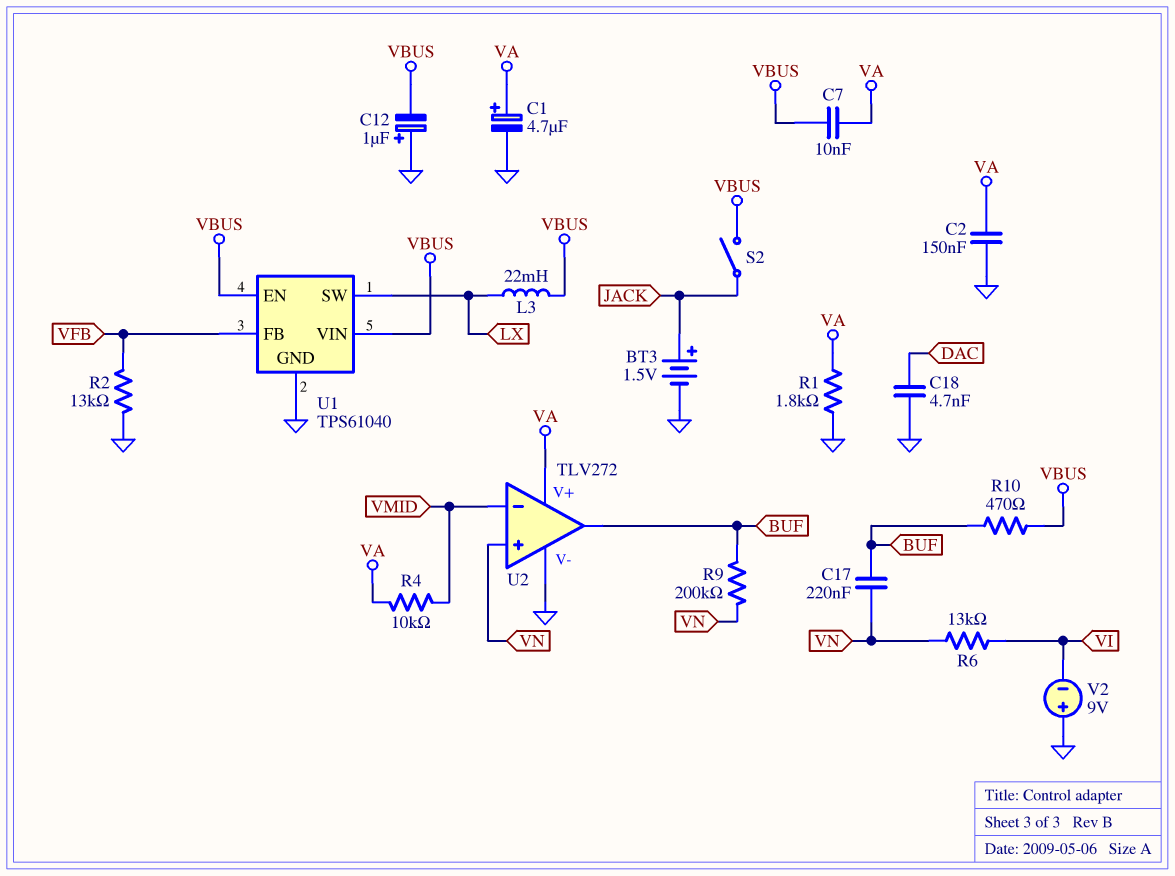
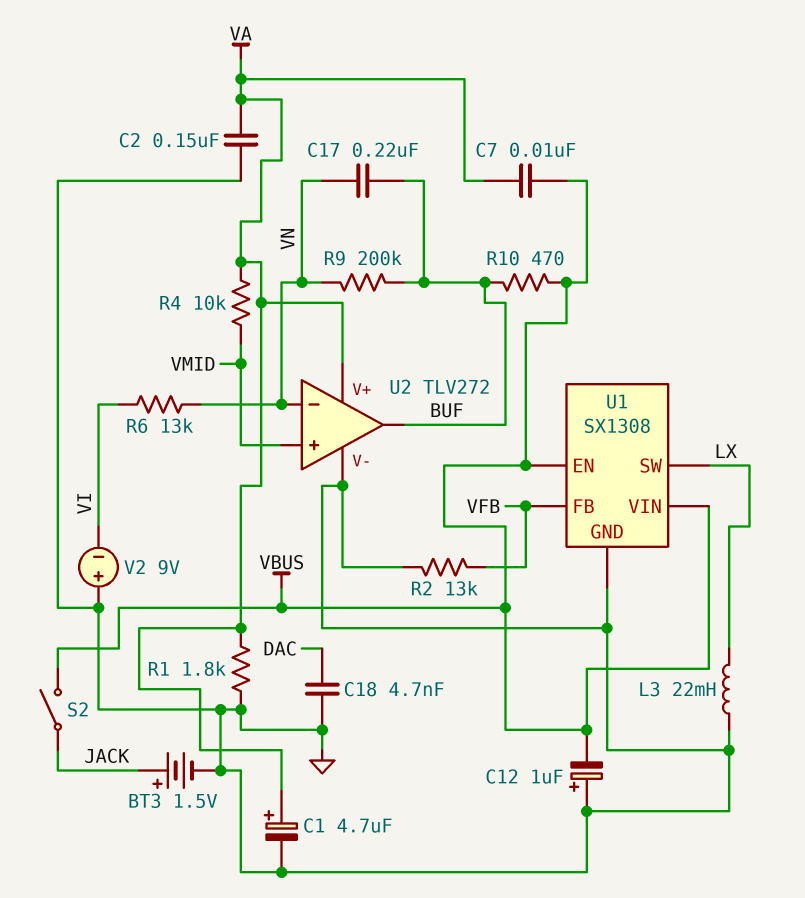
L3: 22mH (LX, VBUS) -> 22mH (GND, LX)
U1: TPS61040 -> SX1308
U2 pin in+: VN -> VMID
U2 pin in-: VMID -> VN

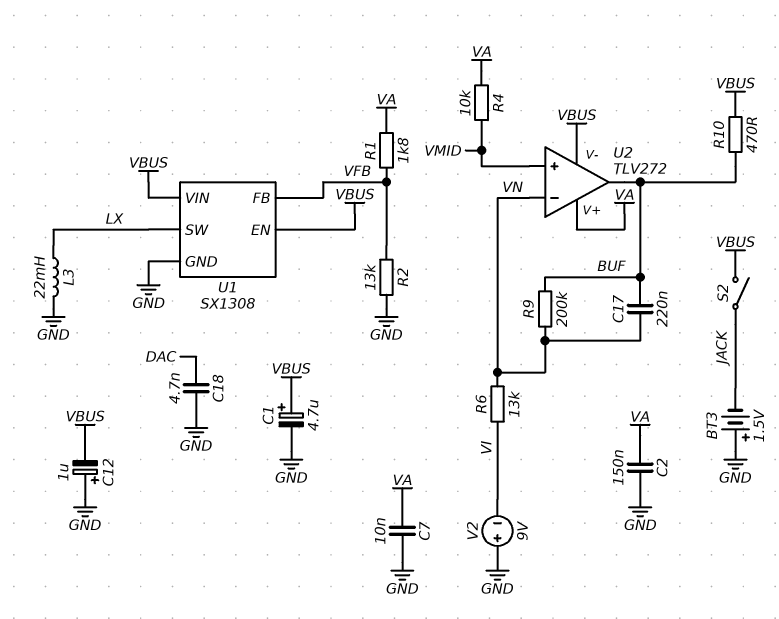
BT3: 1.5V (plus JACK, minus GND) -> 1.5V (plus GND, minus JACK)
C1: 4.7uF (plus VA, minus GND) -> 4.7uF (plus VBUS, minus GND)
C7: 10nF (VA, VBUS) -> 10nF (GND, VA)
R1: 1.8k (GND, VA) -> 1.8k (VA, VFB)
U2 pin V-: GND -> VBUS

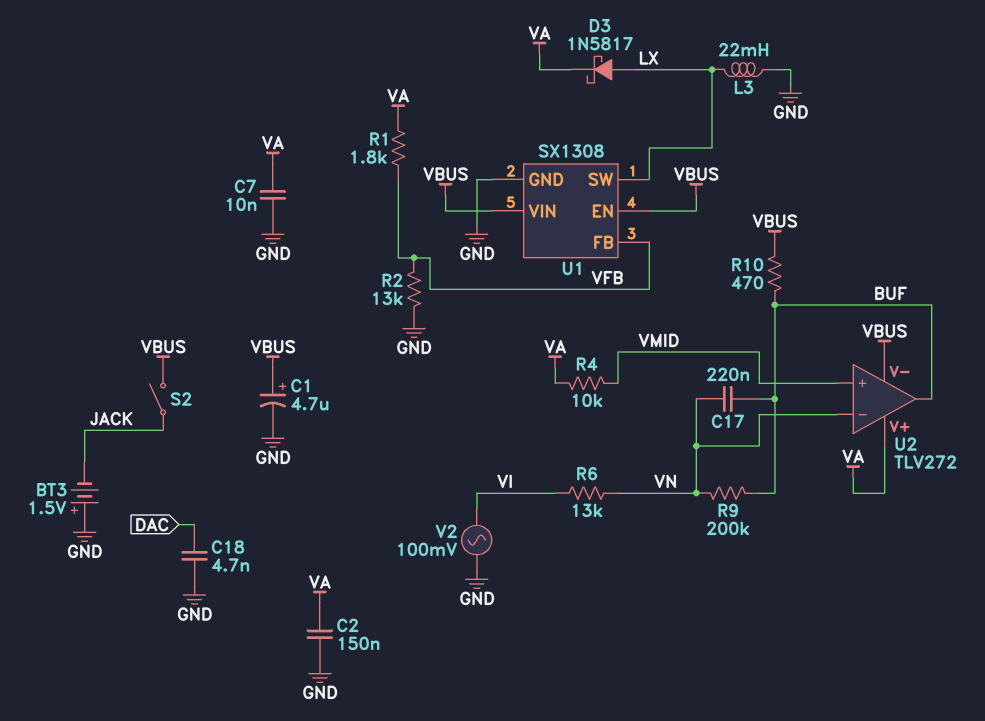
C12: 1uF (plus GND, minus VBUS) -> none
D3: none -> schottky 1N5817 (A LX, K VA)
V2: 9V (plus GND, minus VI) -> AC 100mV (GND, VI)

